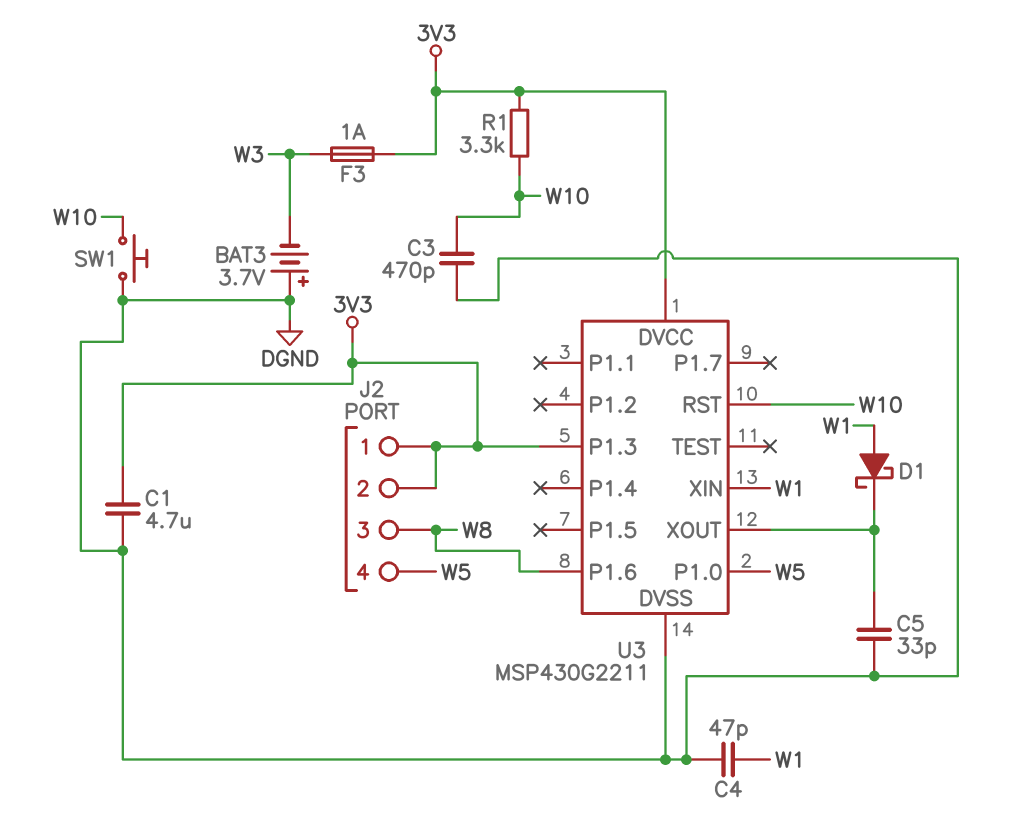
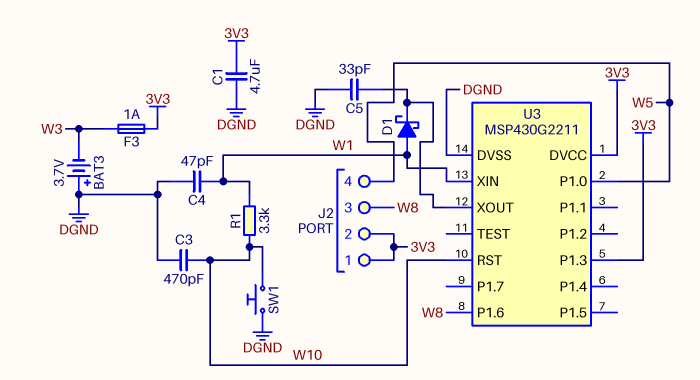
R1: 3.3k (3V3, W10) -> 3.3k (W1, W10)

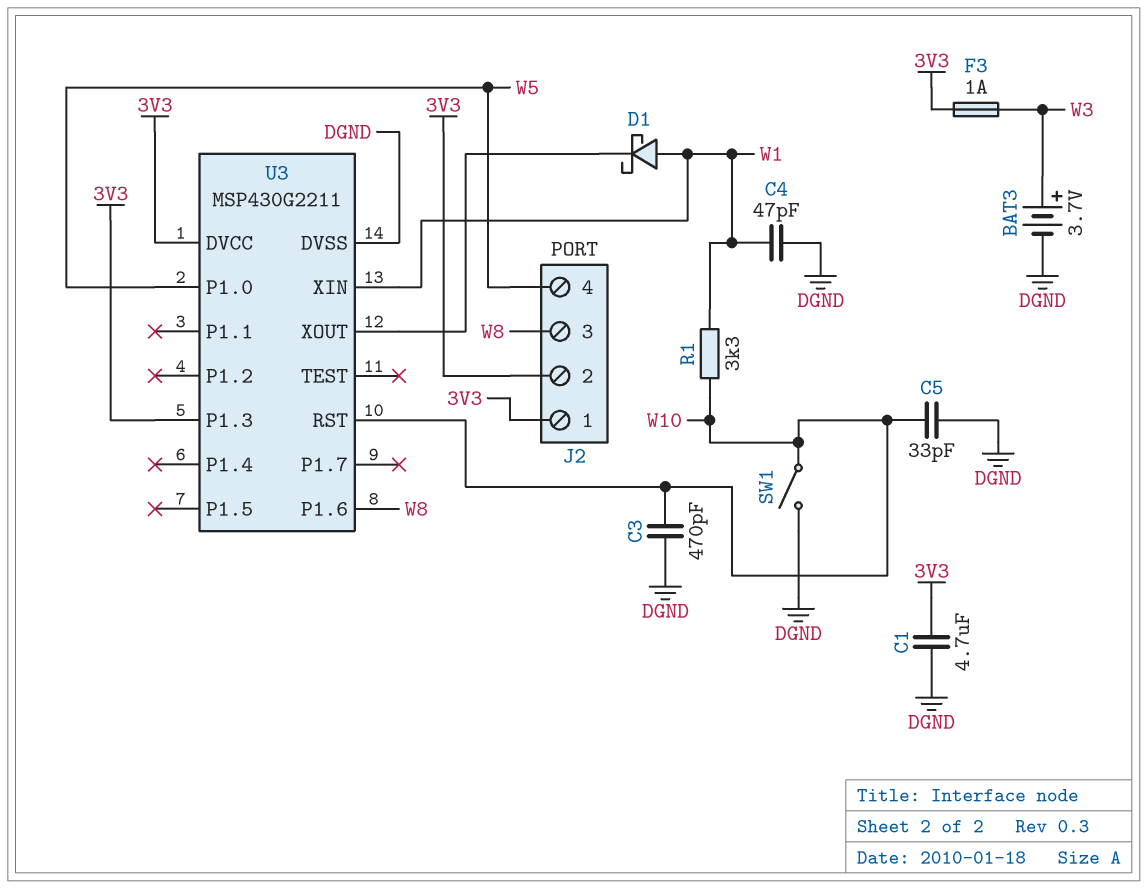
BAT3: 3.7V (plus DGND, minus W3) -> 3.7V (plus W3, minus DGND)
C5: 33pF (DGND, U3/XOUT) -> 33pF (DGND, W10)
SW1: button (DGND, W10) -> switch (DGND, W10)

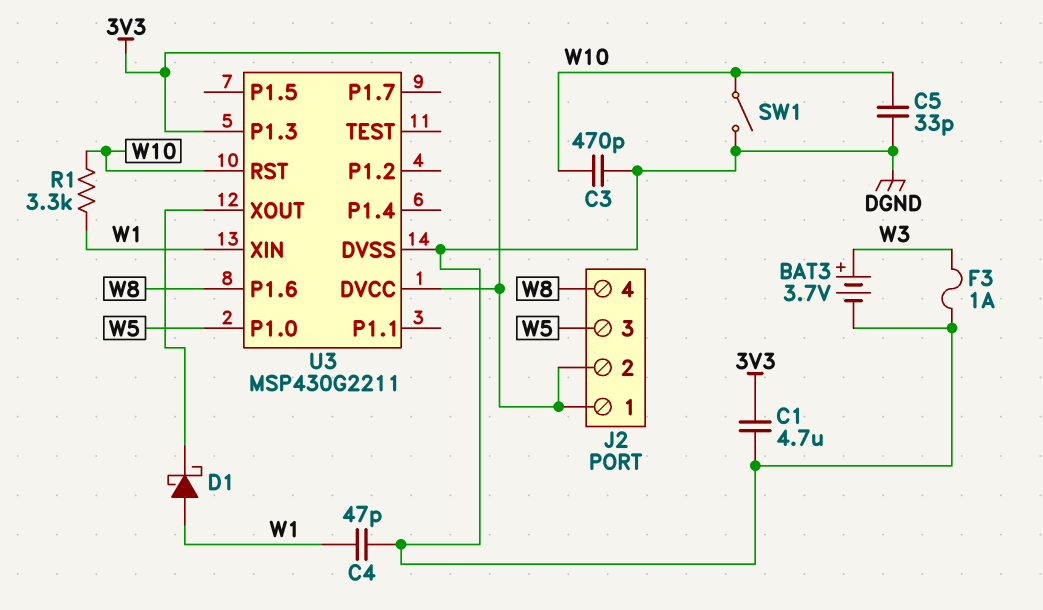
F3: 1A (3V3, W3) -> 1A (DGND, W3)
J2 pin 3: W8 -> W5
J2 pin 4: W5 -> W8

